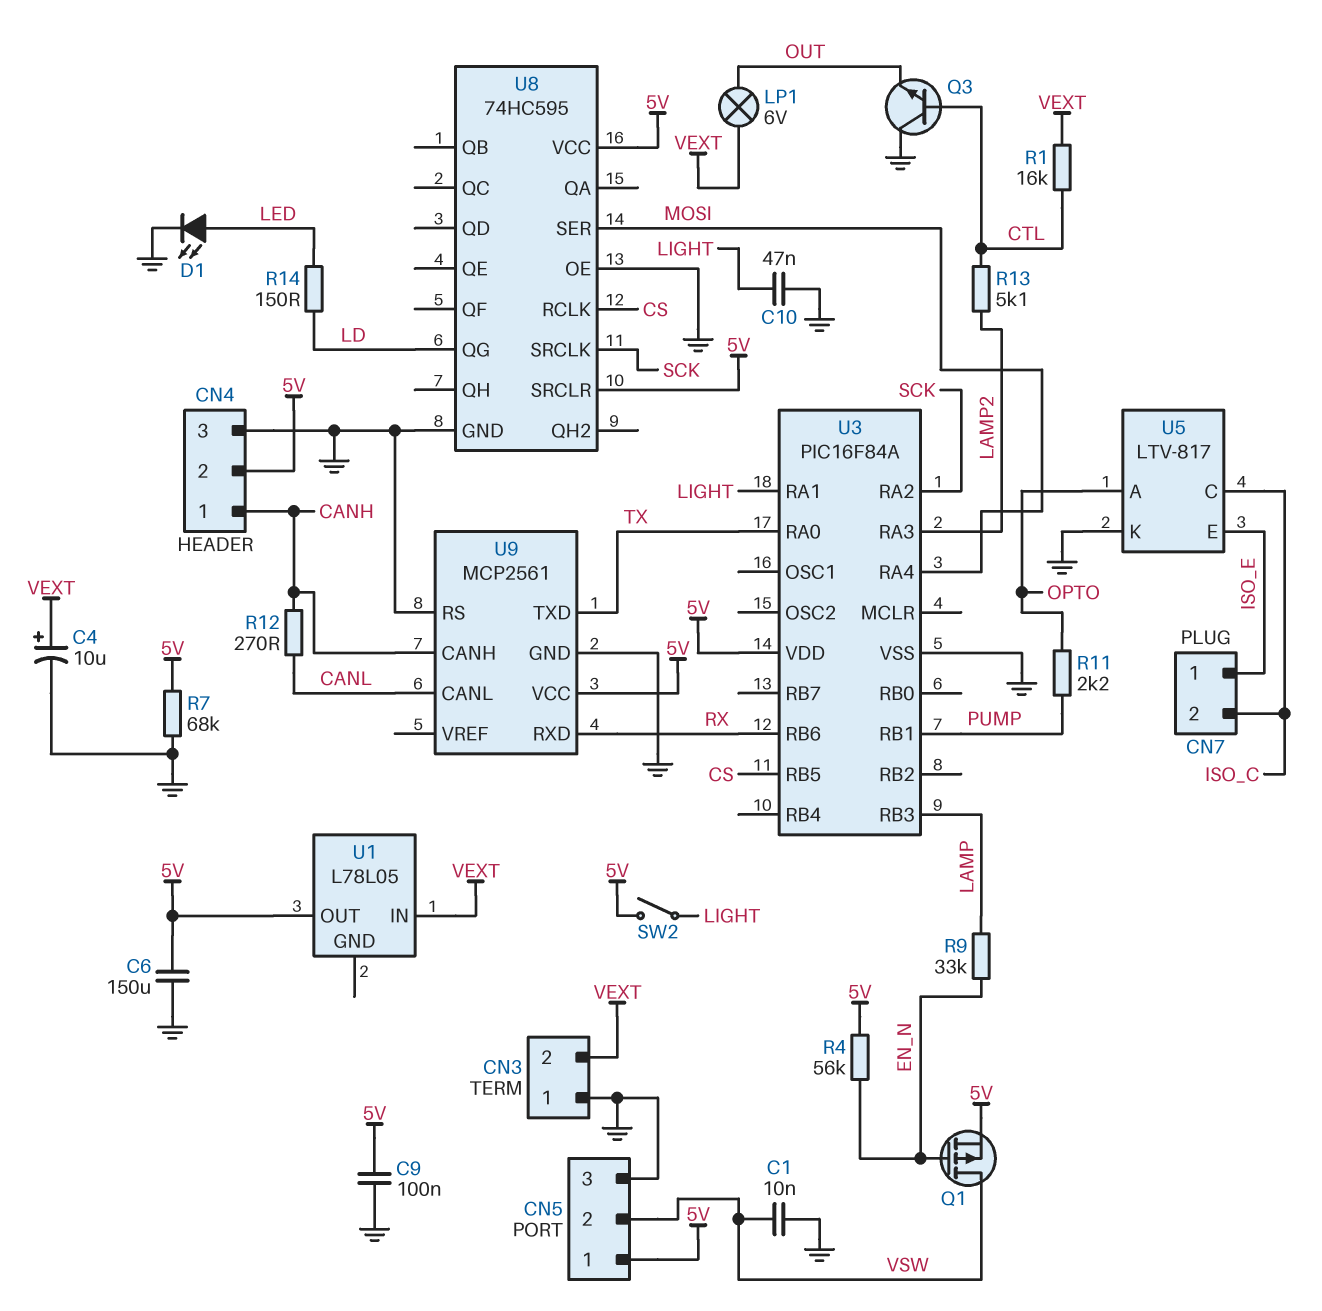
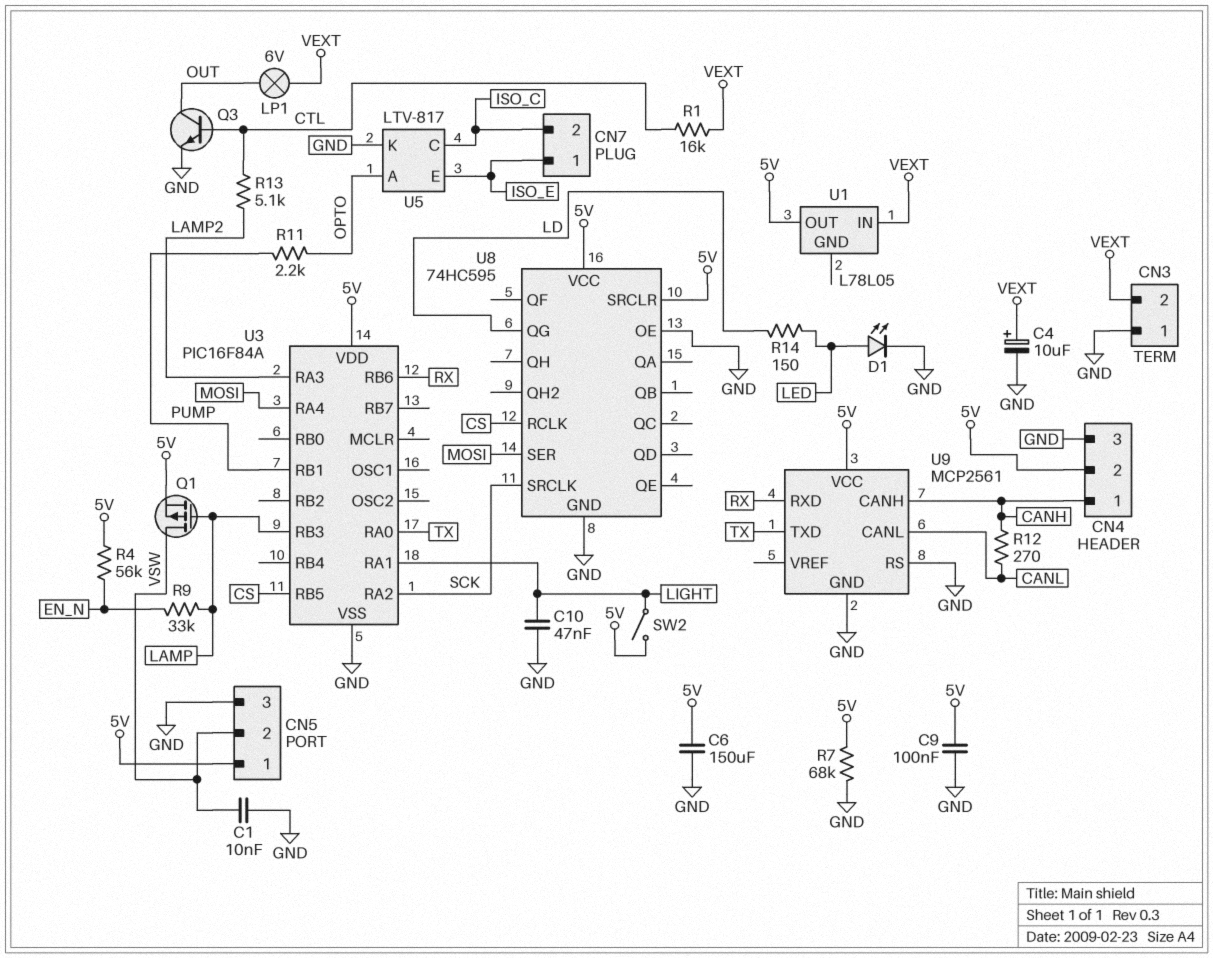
Q1: PMOS (G EN_N, D VSW, S 5V) -> PMOS (G LAMP, D VSW, S 5V)
Q3: NPN (B CTL, C GND, E OUT) -> NPN (B CTL, C OUT, E GND)

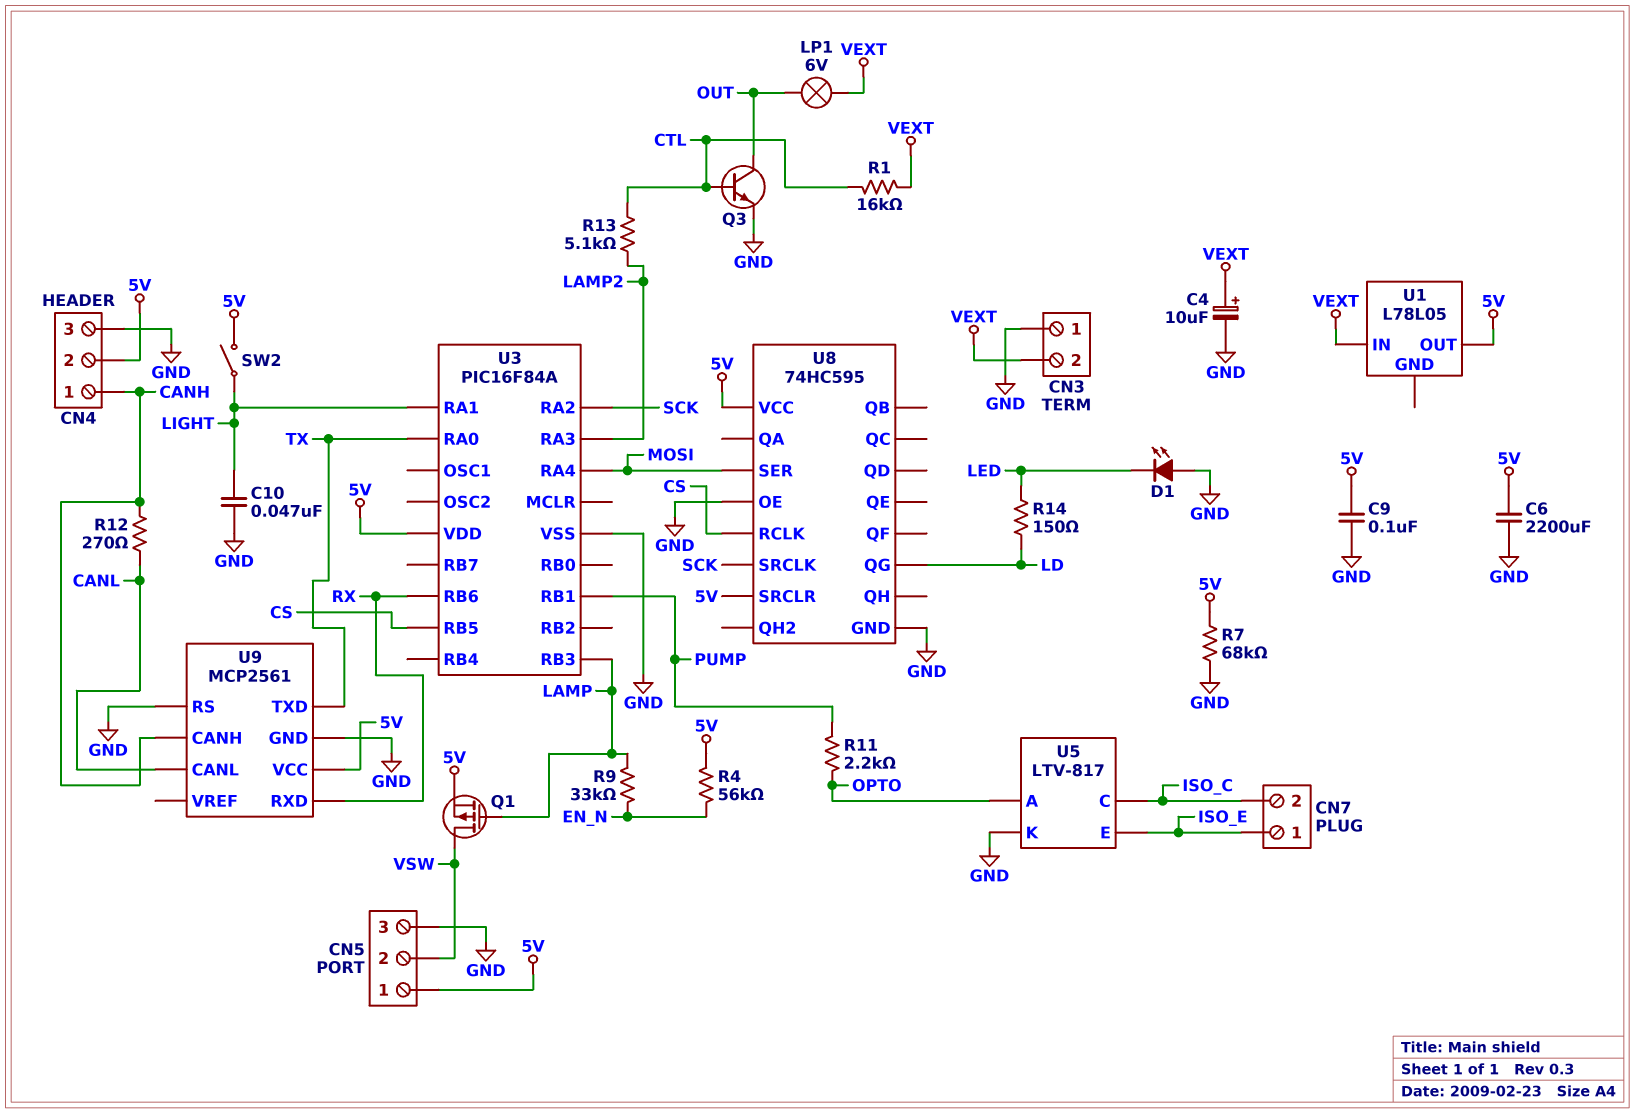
C1: 10nF (GND, VSW) -> none
C6: 150uF (5V, GND) -> 2200uF (5V, GND)
D1: LED (A LED, K GND) -> LED (A GND, K LED)

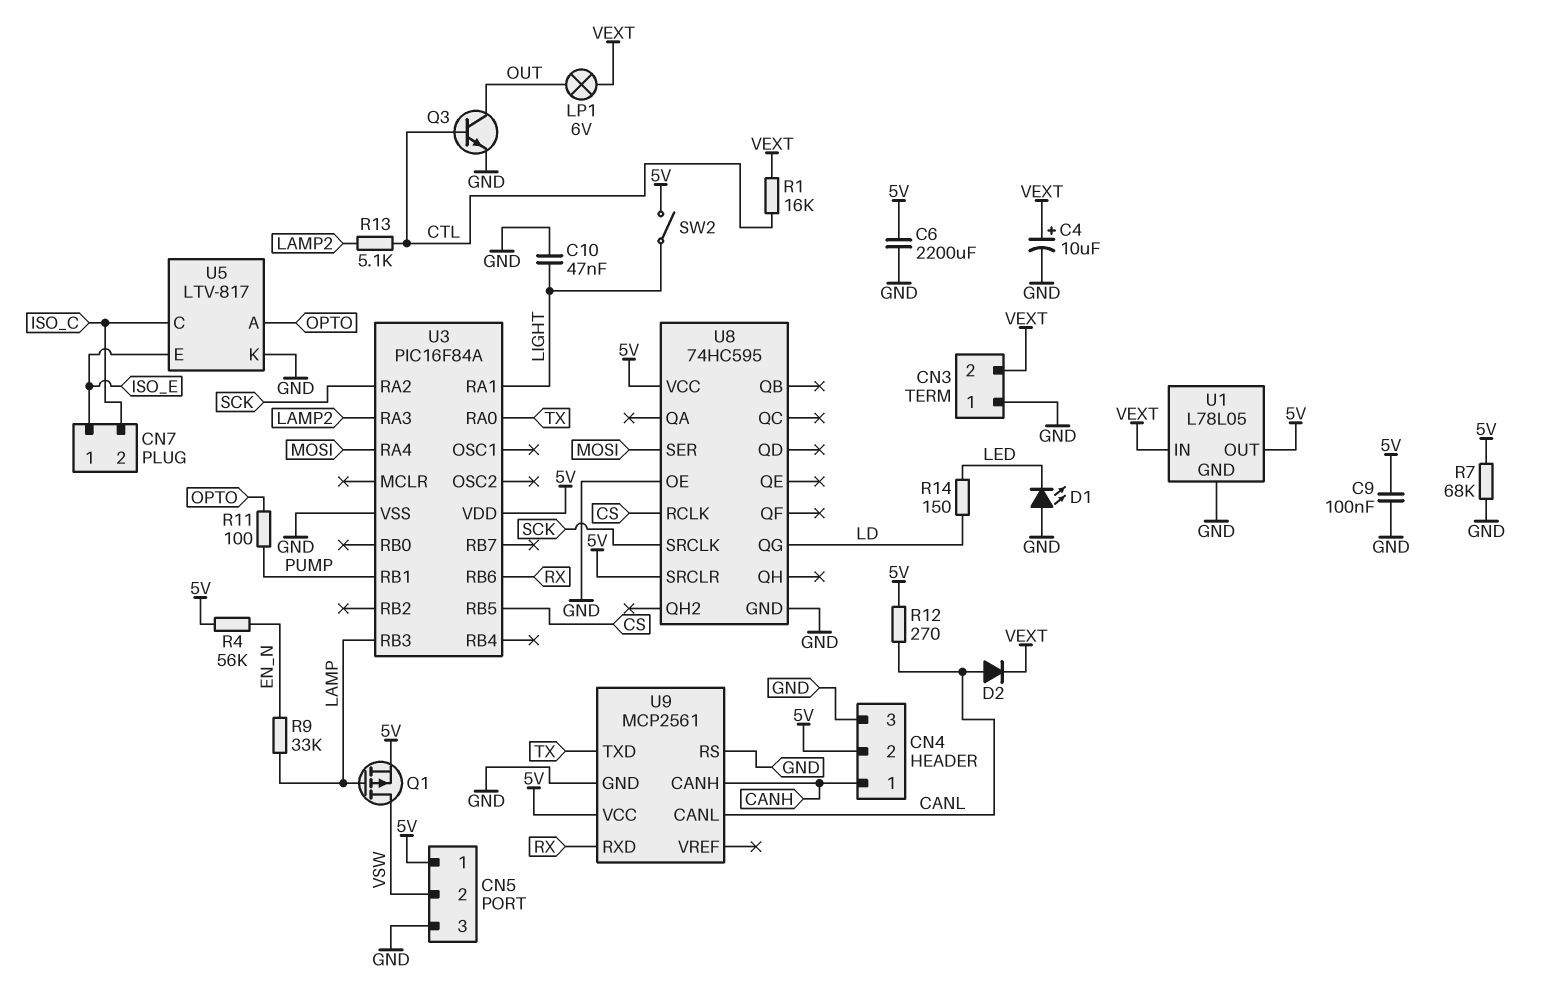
D2: none -> diode (A CANL, K VEXT)
R11: 2.2k (OPTO, PUMP) -> 100 (OPTO, PUMP)
R12: 270 (CANH, CANL) -> 270 (5V, CANL)
U1 pin GND: none -> GND

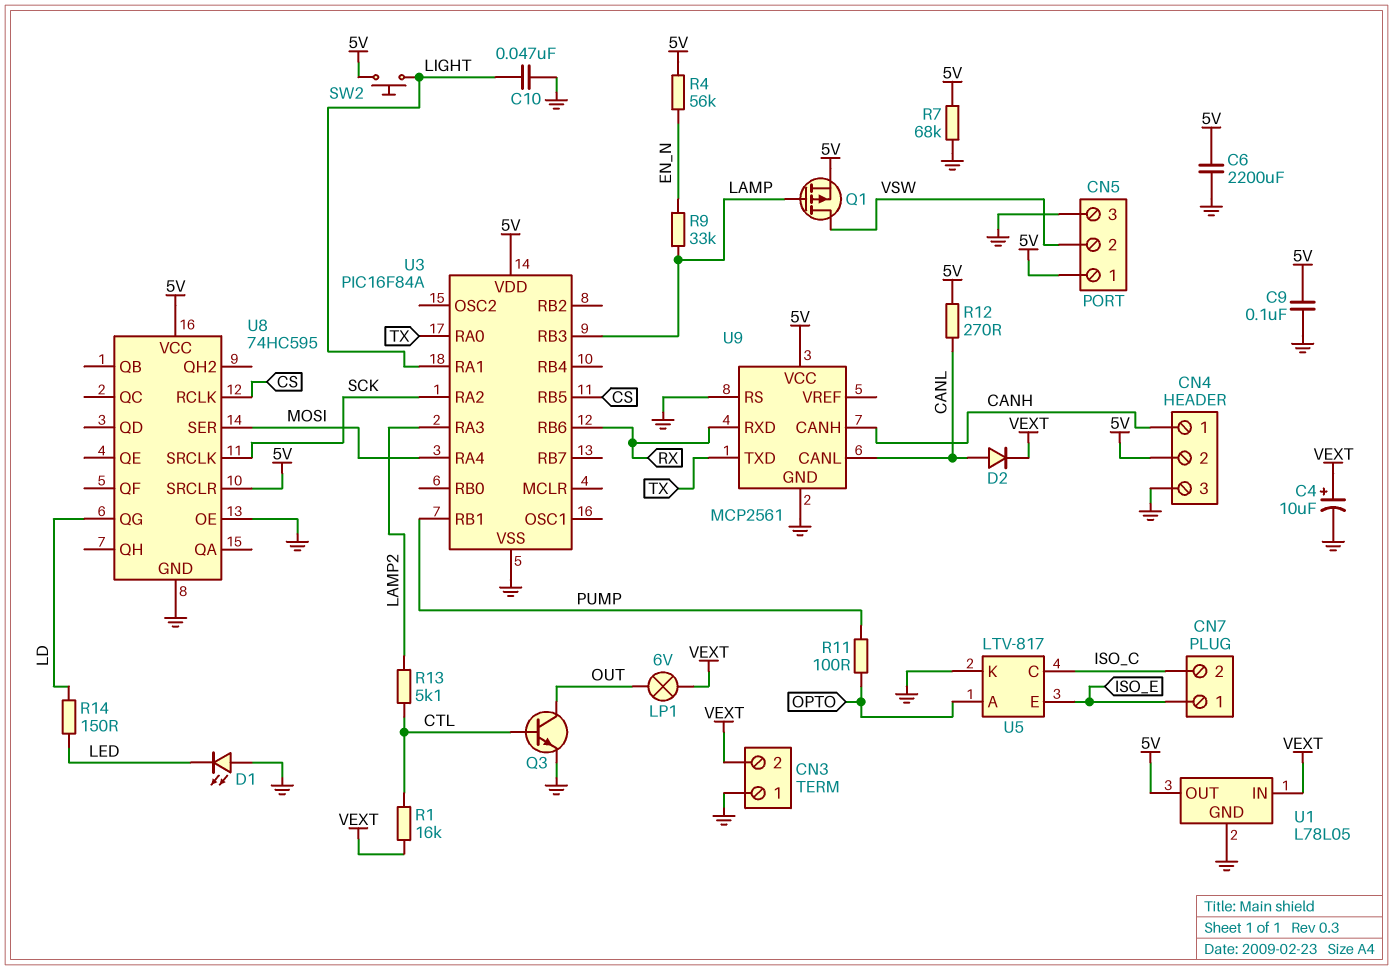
SW2: switch (5V, LIGHT) -> button (5V, LIGHT)

